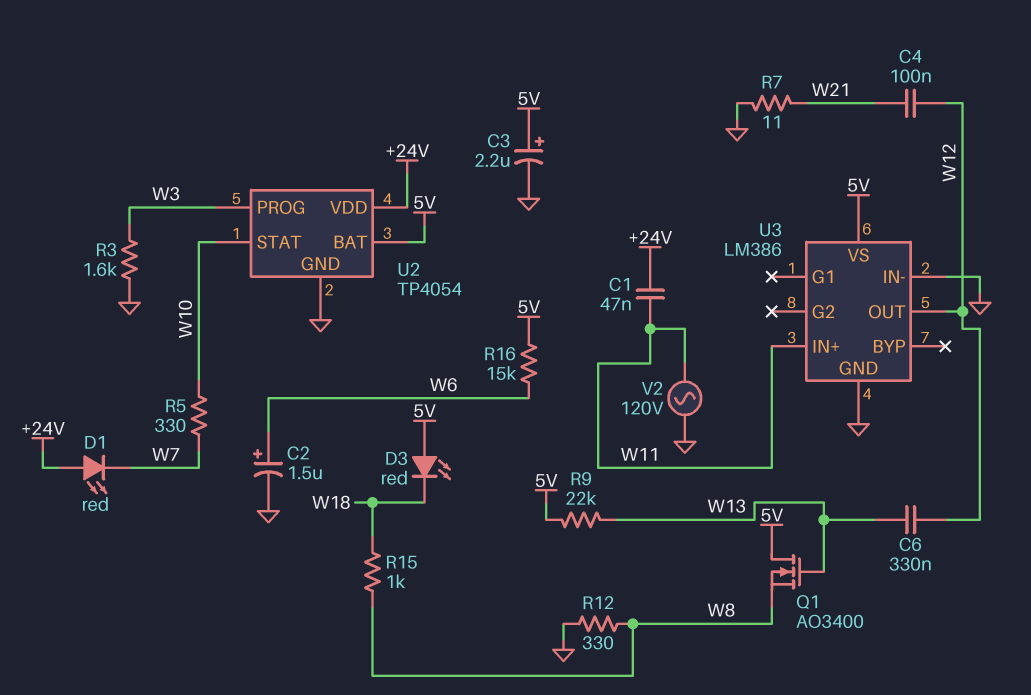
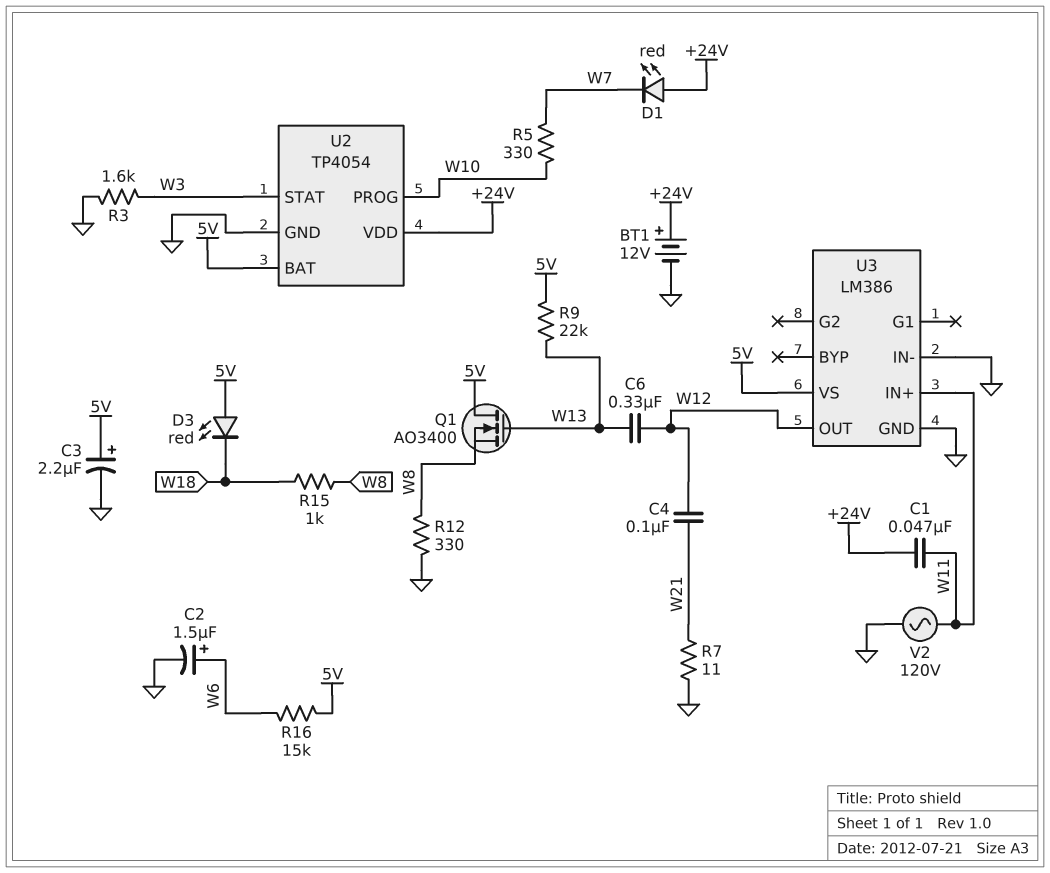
BT1: none -> 12V (plus +24V, minus GND)
U2 pin PROG: W3 -> W10
U2 pin STAT: W10 -> W3

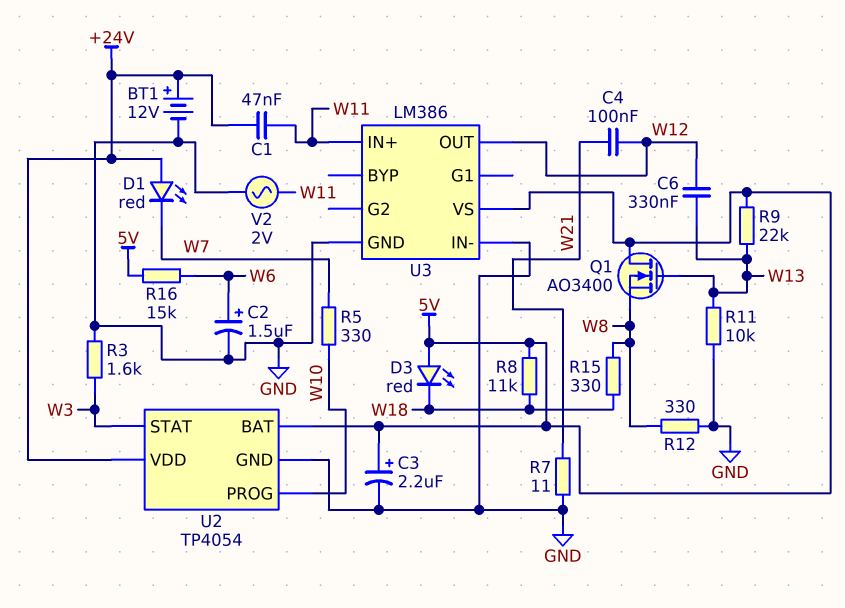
R8: none -> 11k (5V, W18)
R11: none -> 10k (GND, W13)
R15: 1k (W8, W18) -> 330 (W8, W18)
V2: AC 120V (GND, W11) -> AC 2V (GND, W11)

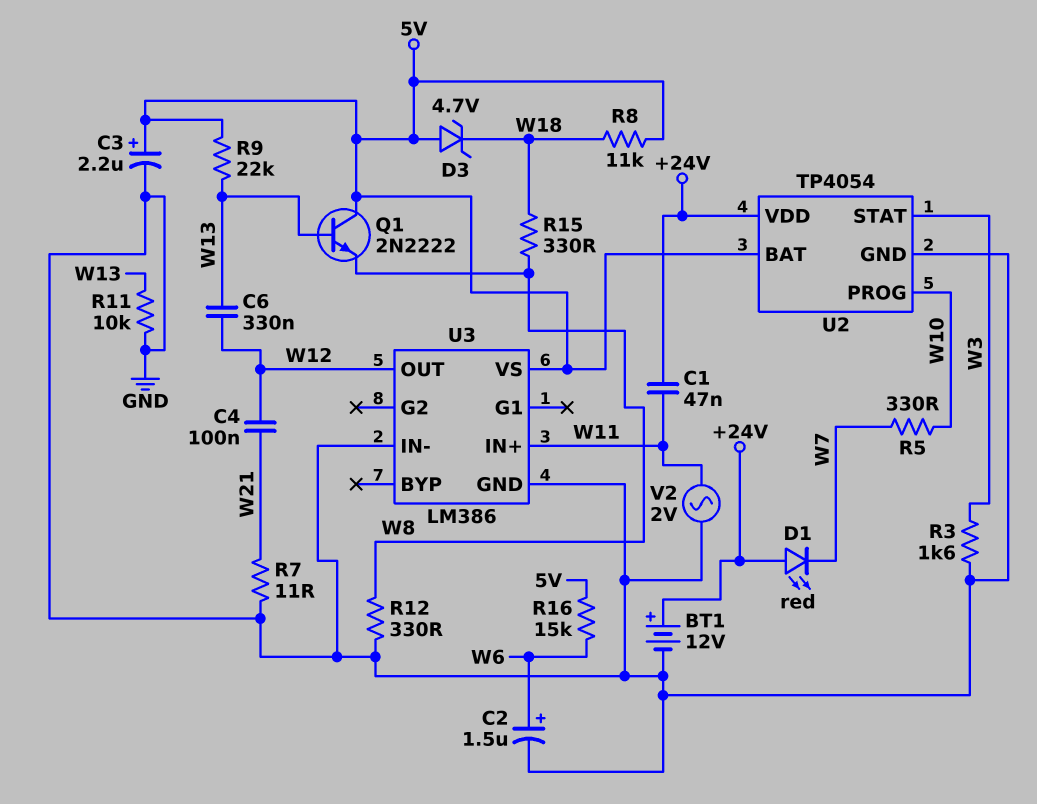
D3: LED red (A 5V, K W18) -> zener 4.7V (A 5V, K W18)
Q1: NMOS AO3400 (G W13, D 5V, S W8) -> NPN 2N2222 (B W13, C 5V, E W8)

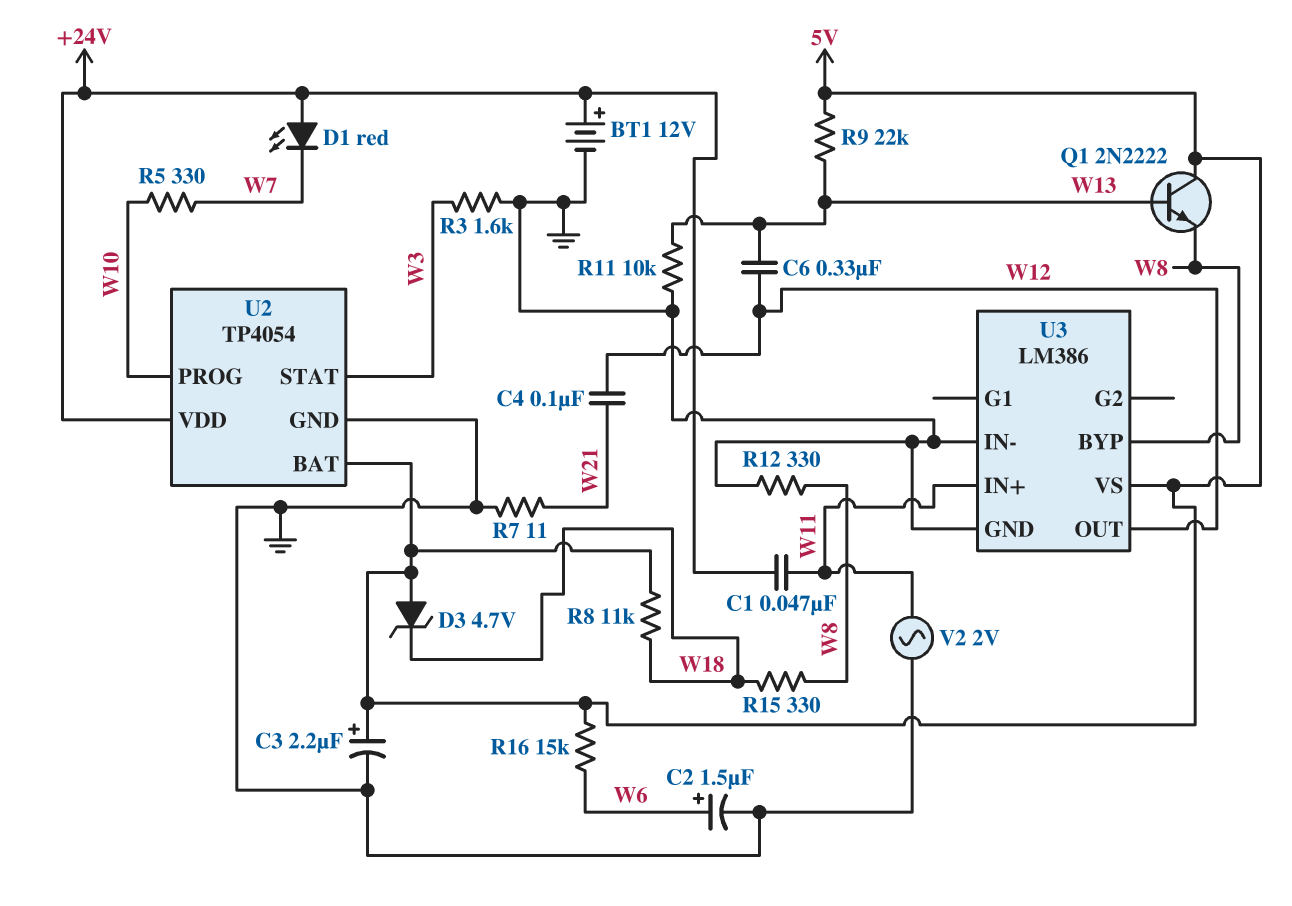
U3 pin BYP: none -> W8

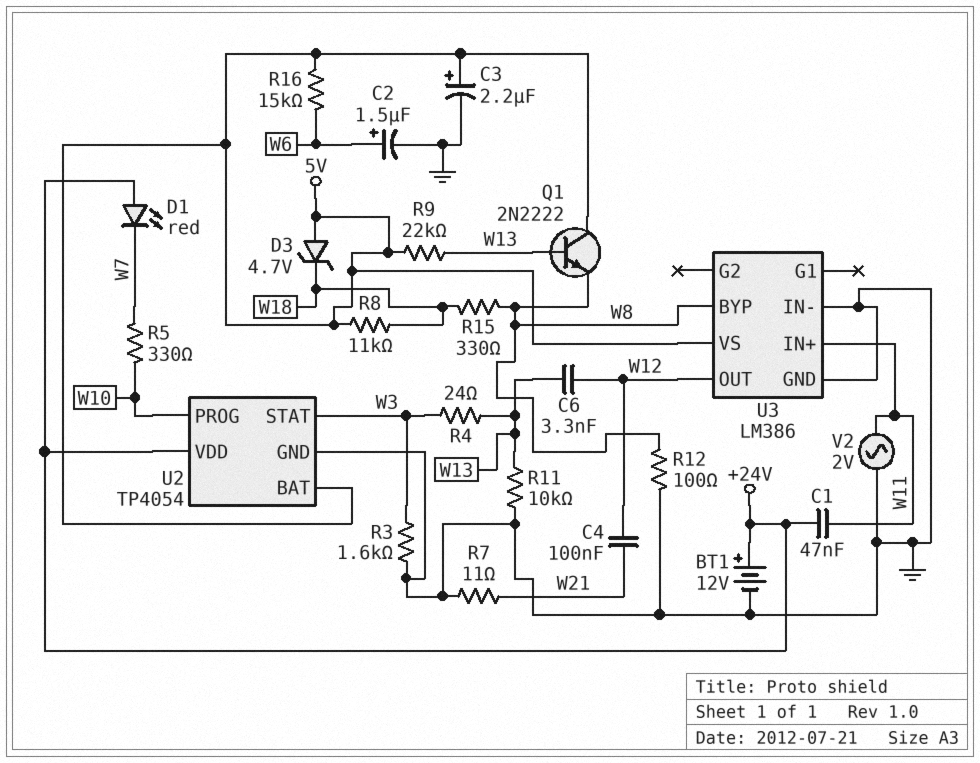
C6: 330nF (W12, W13) -> 3.3nF (W12, W13)
R4: none -> 24 (W3, W13)
R12: 330 (GND, W8) -> 100 (GND, W8)

